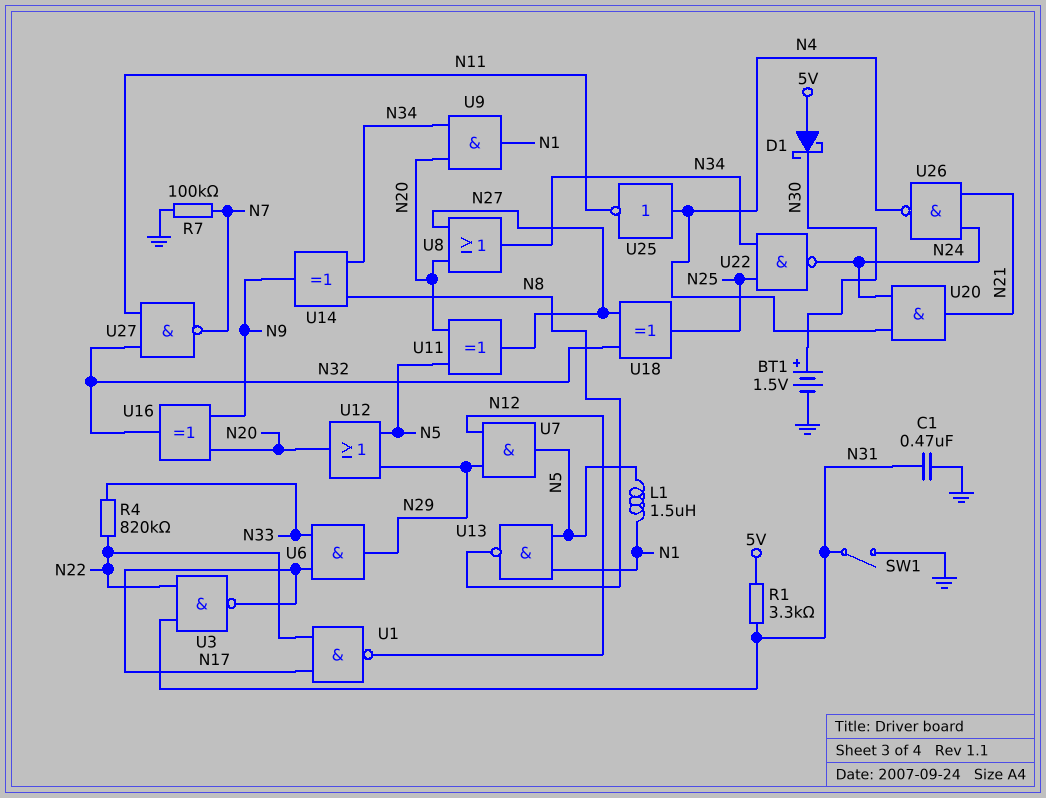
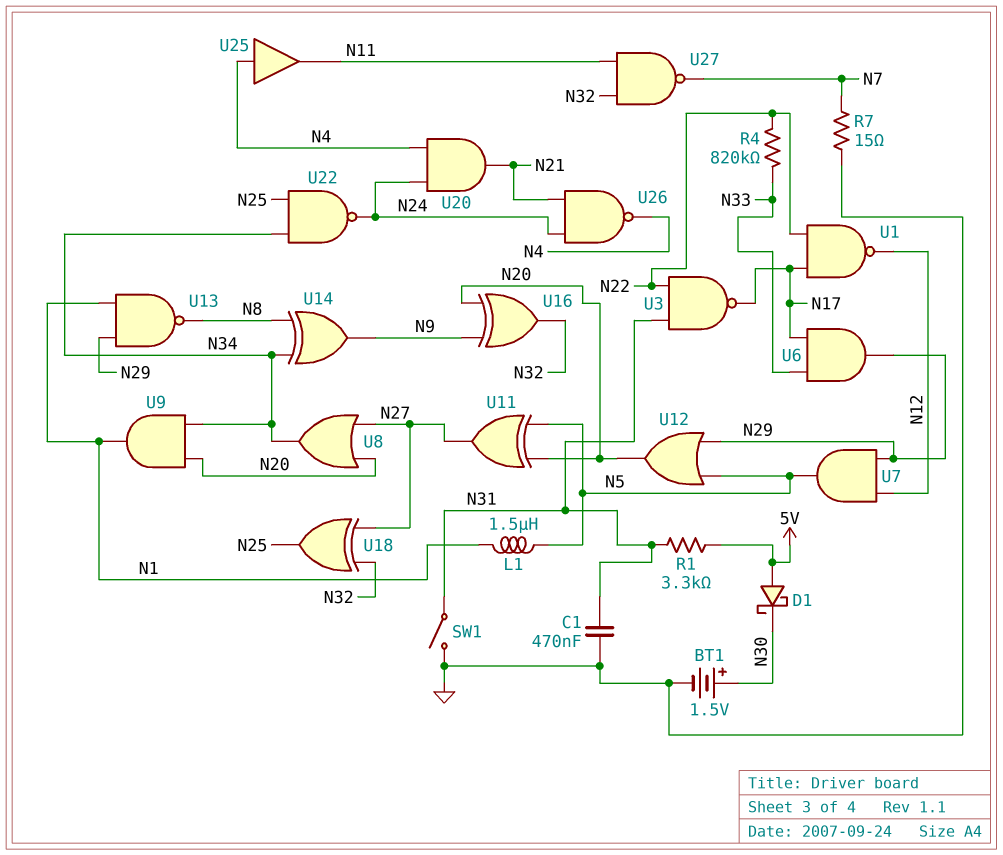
R7: 100k (GND, N7) -> 15 (GND, N7)
U13: NAND (in N1, in N5, out N8) -> NAND (in N1, in N29, out N8)
U25: NOT (in N4, out N11) -> buffer (in N4, out N11)

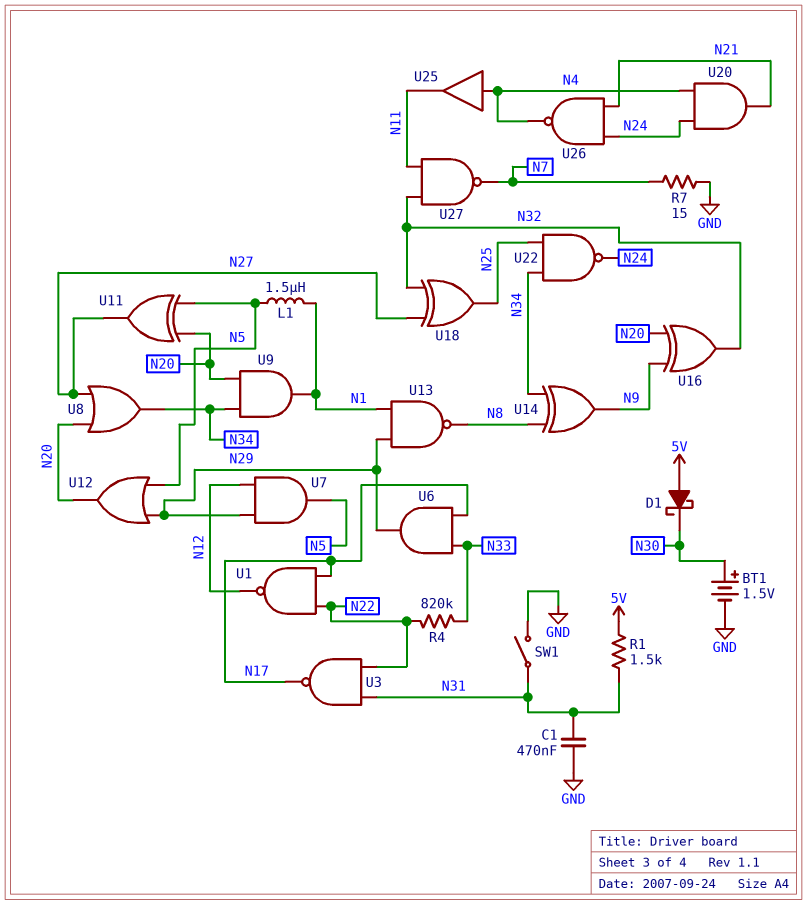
R1: 3.3k (5V, N31) -> 1.5k (5V, N31)

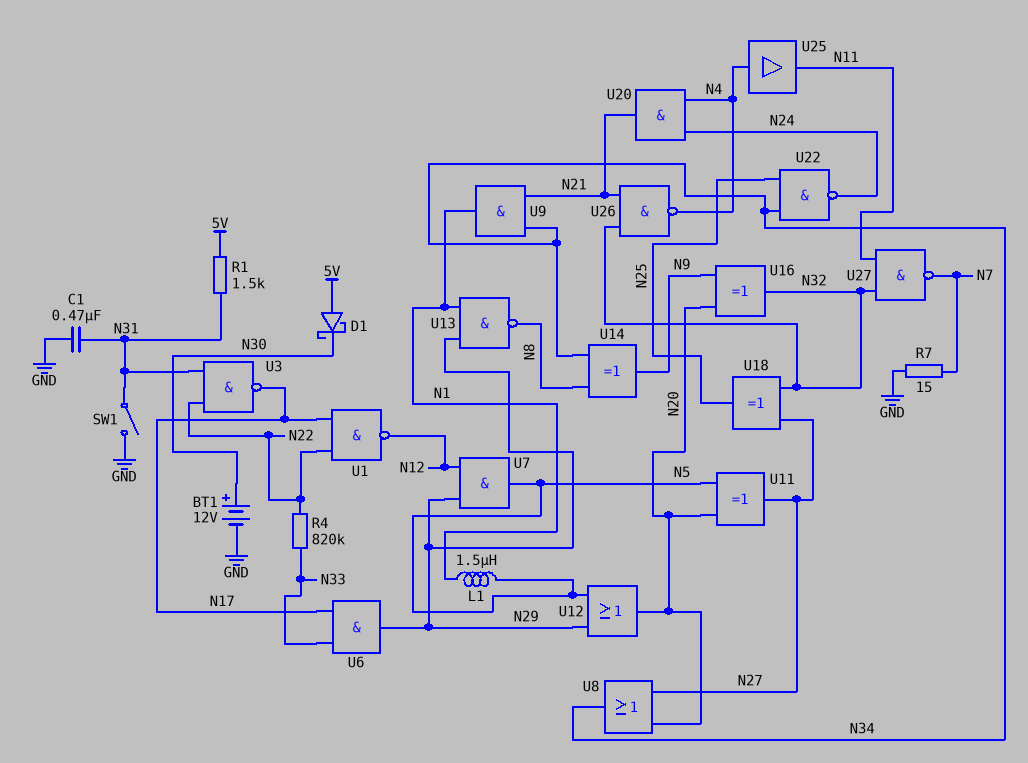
BT1: 1.5V (plus N30, minus GND) -> 12V (plus N30, minus GND)
U9: AND (in N20, in N34, out N1) -> AND (in N21, in N34, out N1)
U26: NAND (in N21, in N24, out N4) -> NAND (in N21, in N32, out N4)

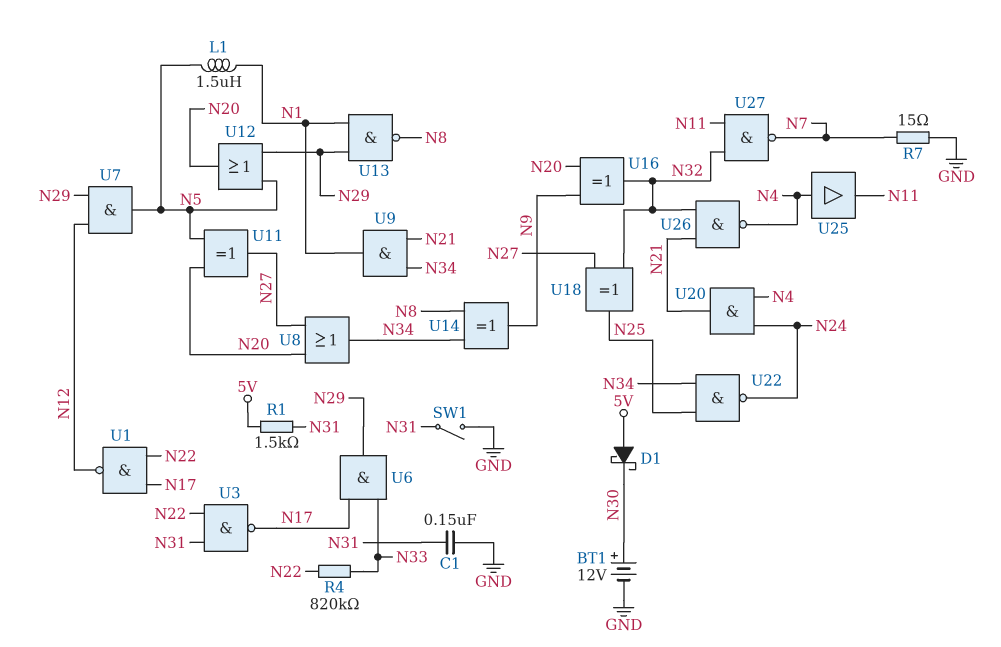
C1: 470nF (GND, N31) -> 150nF (GND, N31)

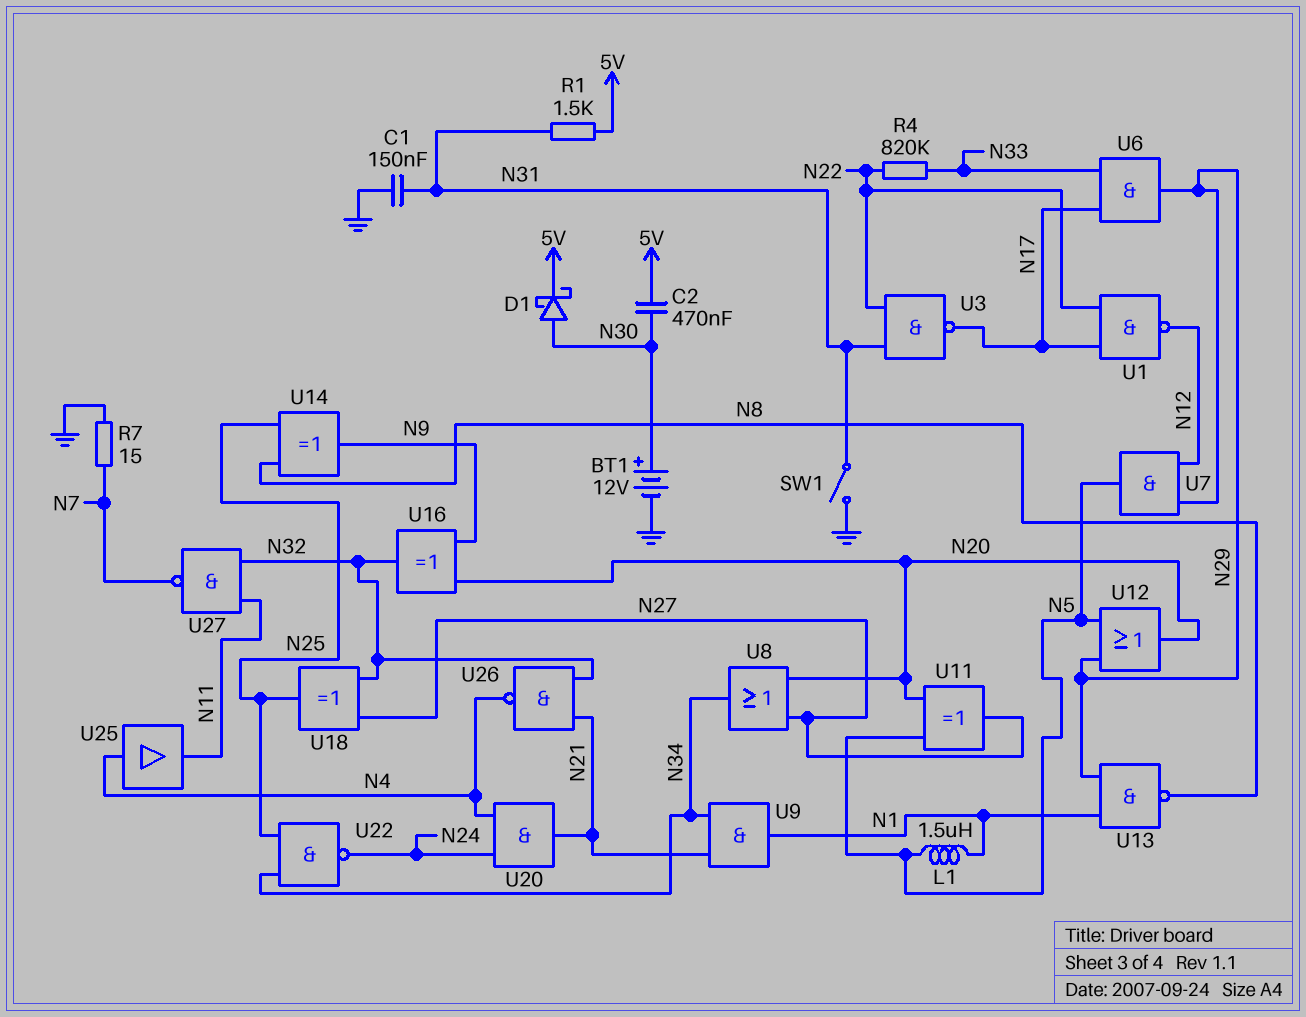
C2: none -> 470nF (5V, N30)
D1: schottky (A 5V, K N30) -> schottky (A N30, K 5V)
U14: XOR (in N8, in N34, out N9) -> XOR (in N8, in N25, out N9)

